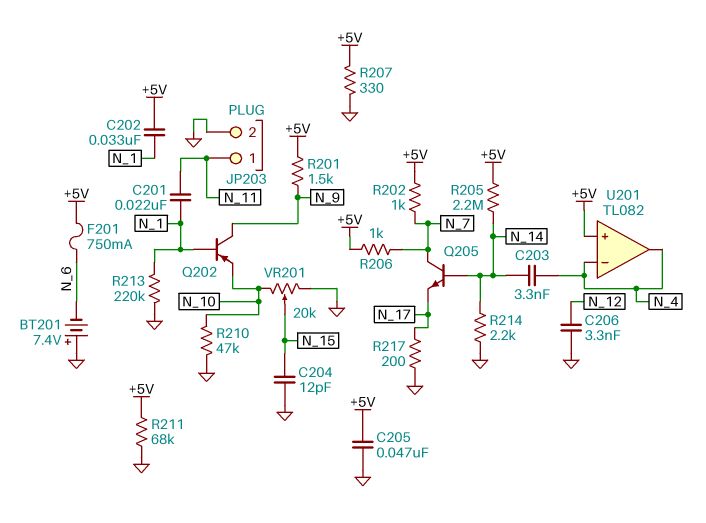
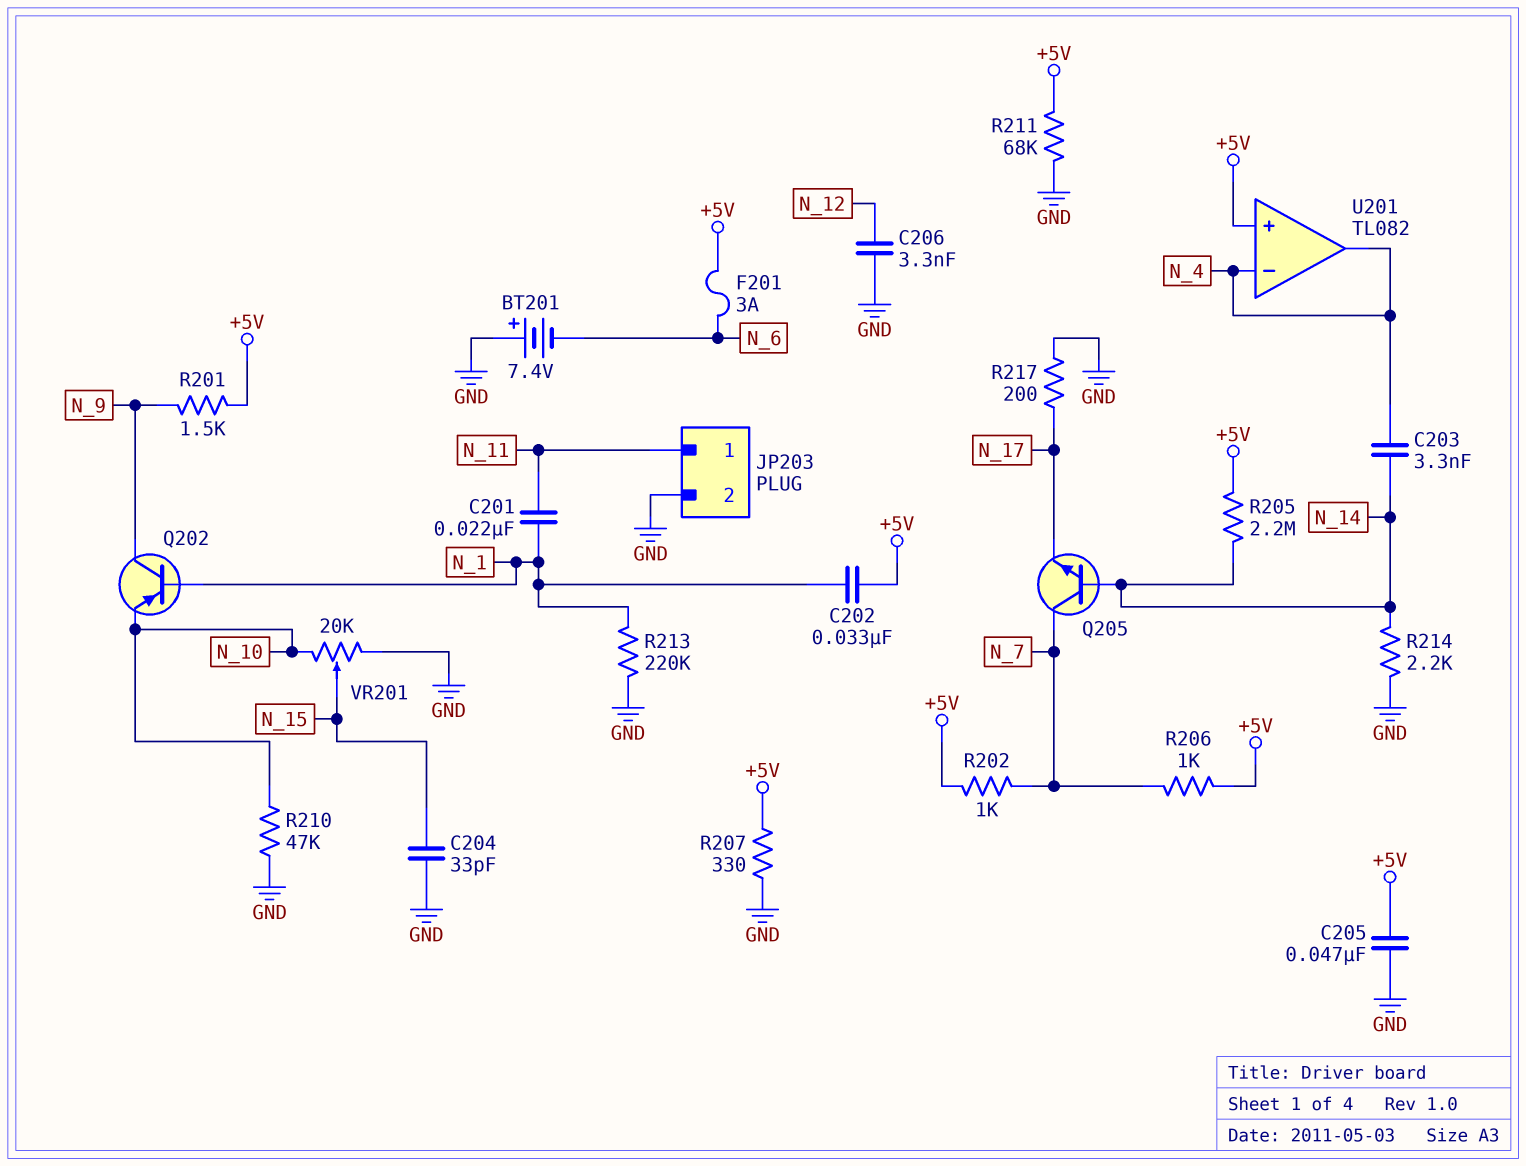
C204: 12pF (GND, N_15) -> 33pF (GND, N_15)
F201: 750mA (+5V, N_6) -> 3A (+5V, N_6)

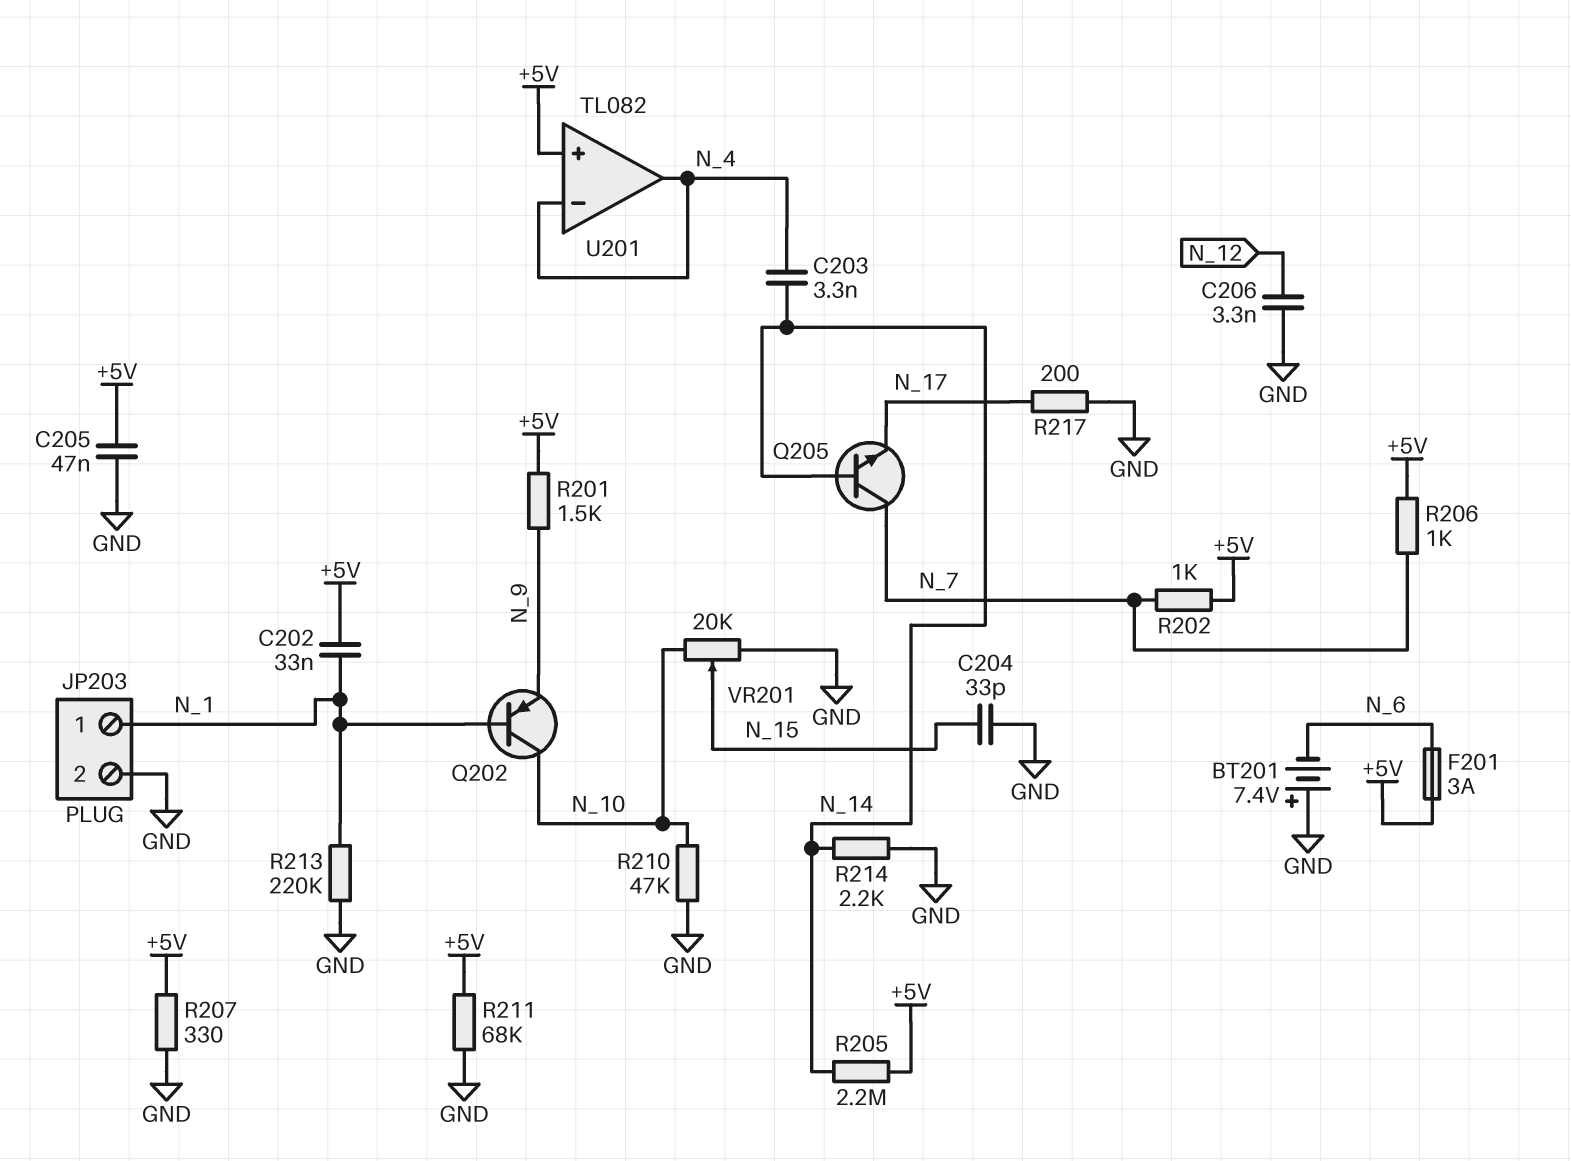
C201: 22nF (N_1, N_11) -> none
JP203 pin 1: N_11 -> N_1
Q202: PNP (B N_1, C N_9, E N_10) -> PNP (B N_1, C N_10, E N_9)

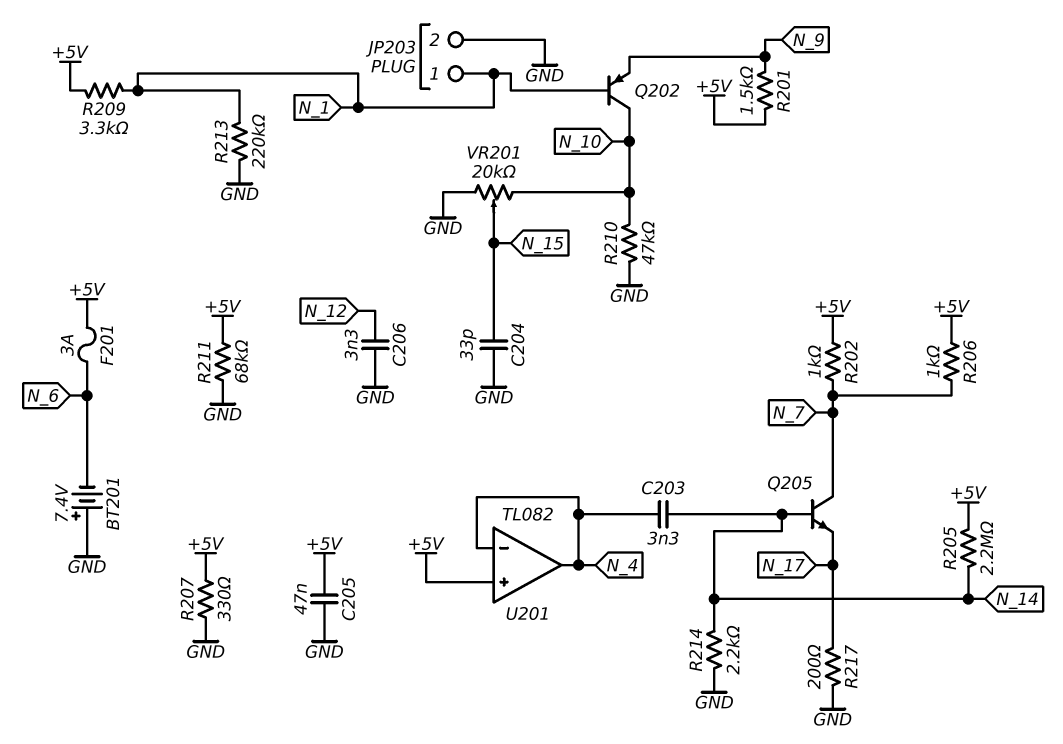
C202: 33nF (+5V, N_1) -> none
R209: none -> 3.3k (+5V, N_1)

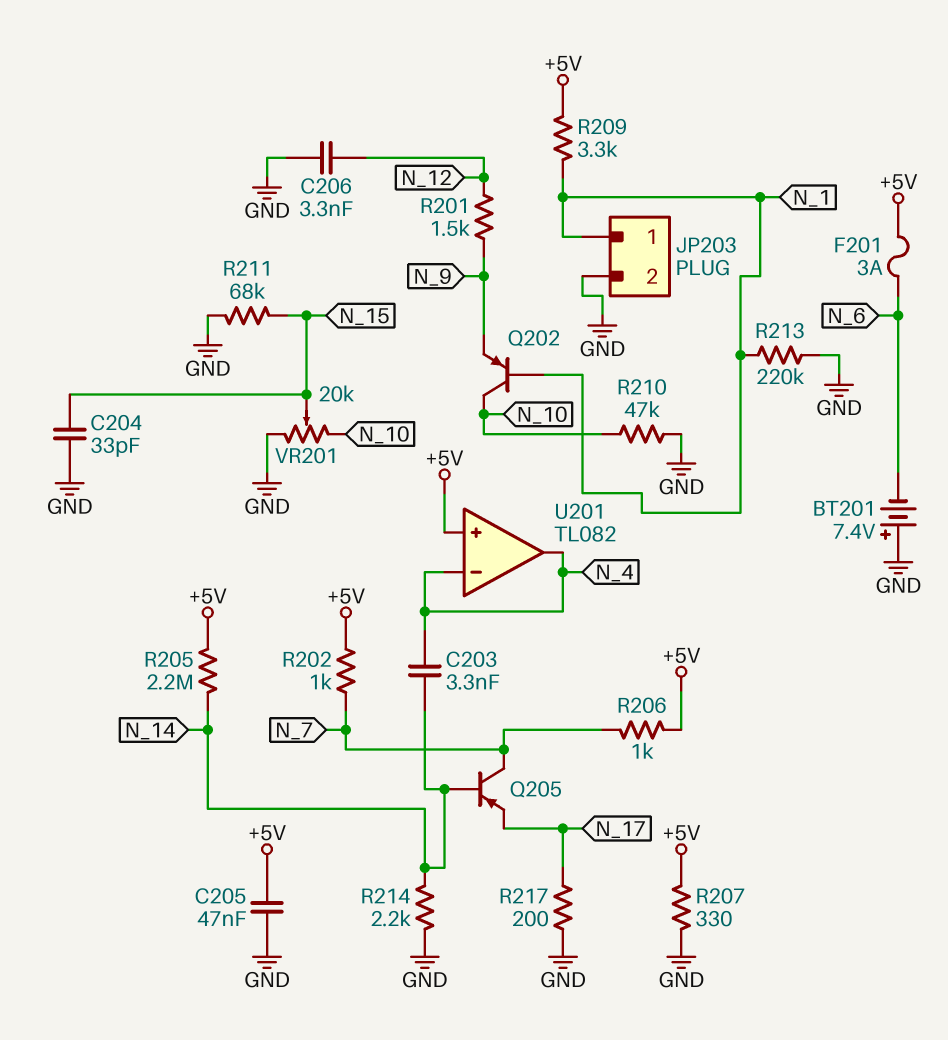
Q205: NPN (B N_14, C N_7, E N_17) -> PNP (B N_14, C N_7, E N_17)
R201: 1.5k (+5V, N_9) -> 1.5k (N_9, N_12)
R211: 68k (+5V, GND) -> 68k (GND, N_15)

